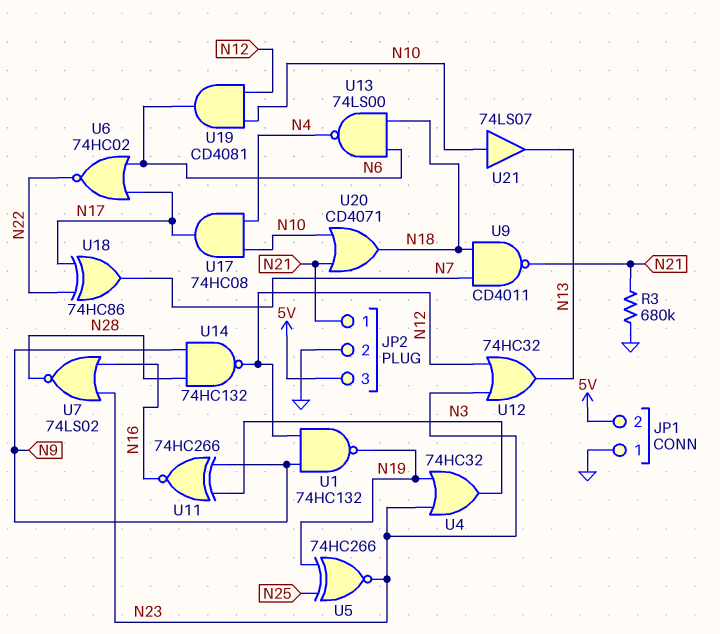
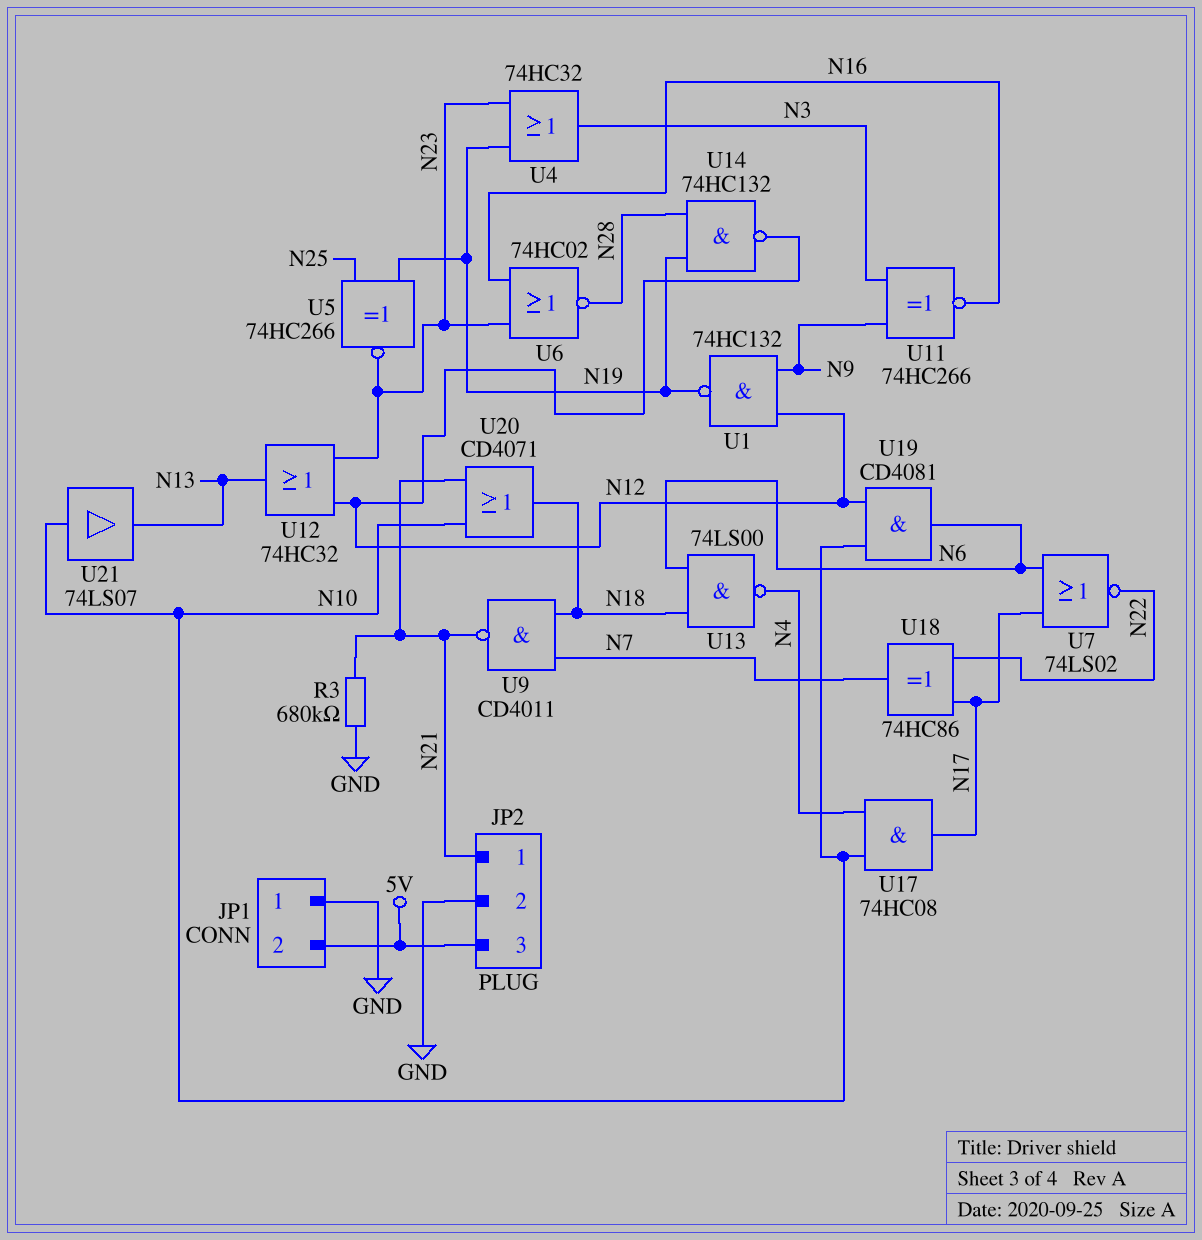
U6: NOR 74HC02 (in N6, in N17, out N22) -> NOR 74HC02 (in N16, in N23, out N28)
U7: NOR 74LS02 (in N16, in N23, out N28) -> NOR 74LS02 (in N6, in N17, out N22)
U14: NAND 74HC132 (in N9, in N28, out N12) -> NAND 74HC132 (in N19, in N28, out N12)

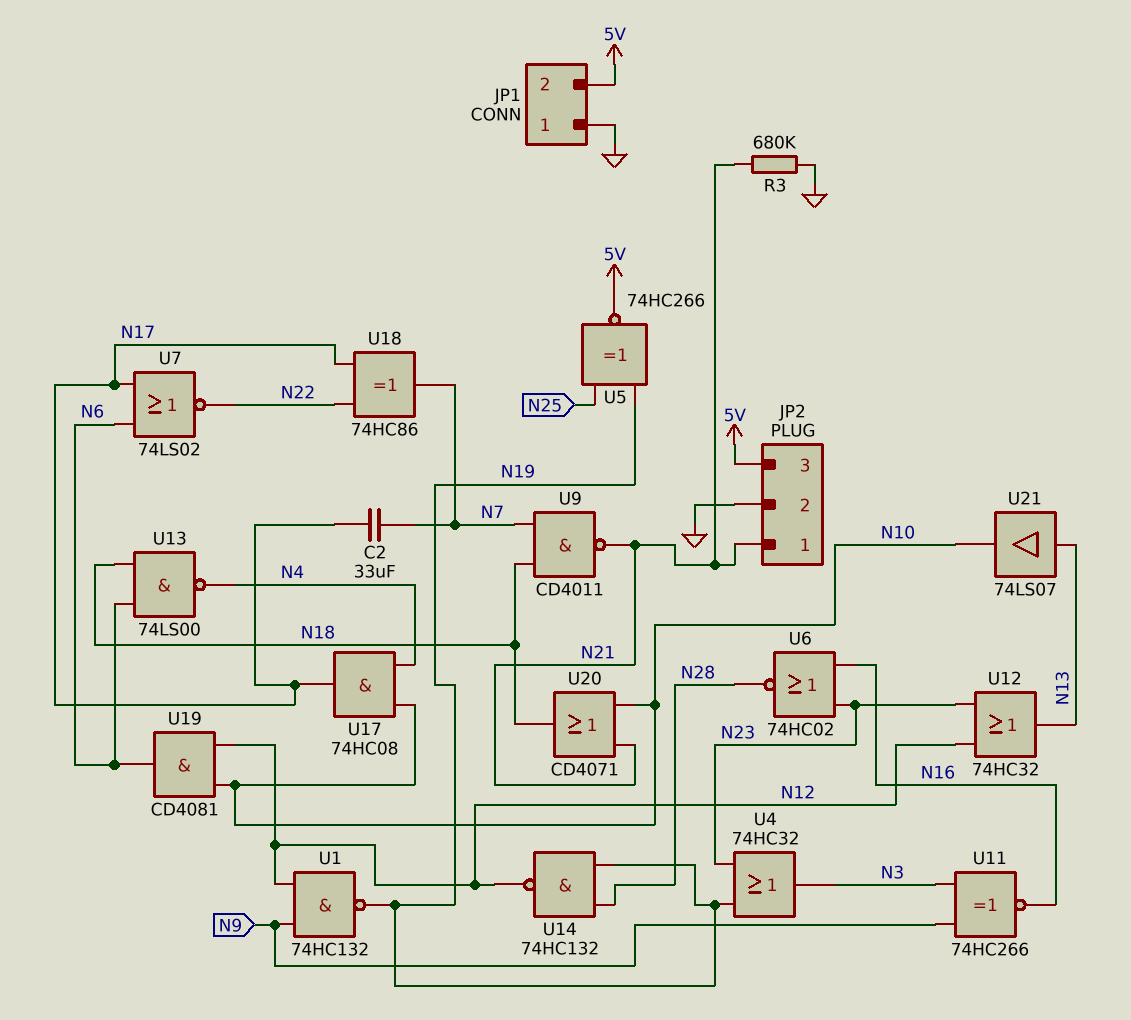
C2: none -> 33uF (N7, N17)
U5: XNOR 74HC266 (in N19, in N25, out N23) -> XNOR 74HC266 (in N19, in N25, out 5V)
U21: buffer 74LS07 (in N10, out N13) -> buffer 74LS07 (in N13, out N10)

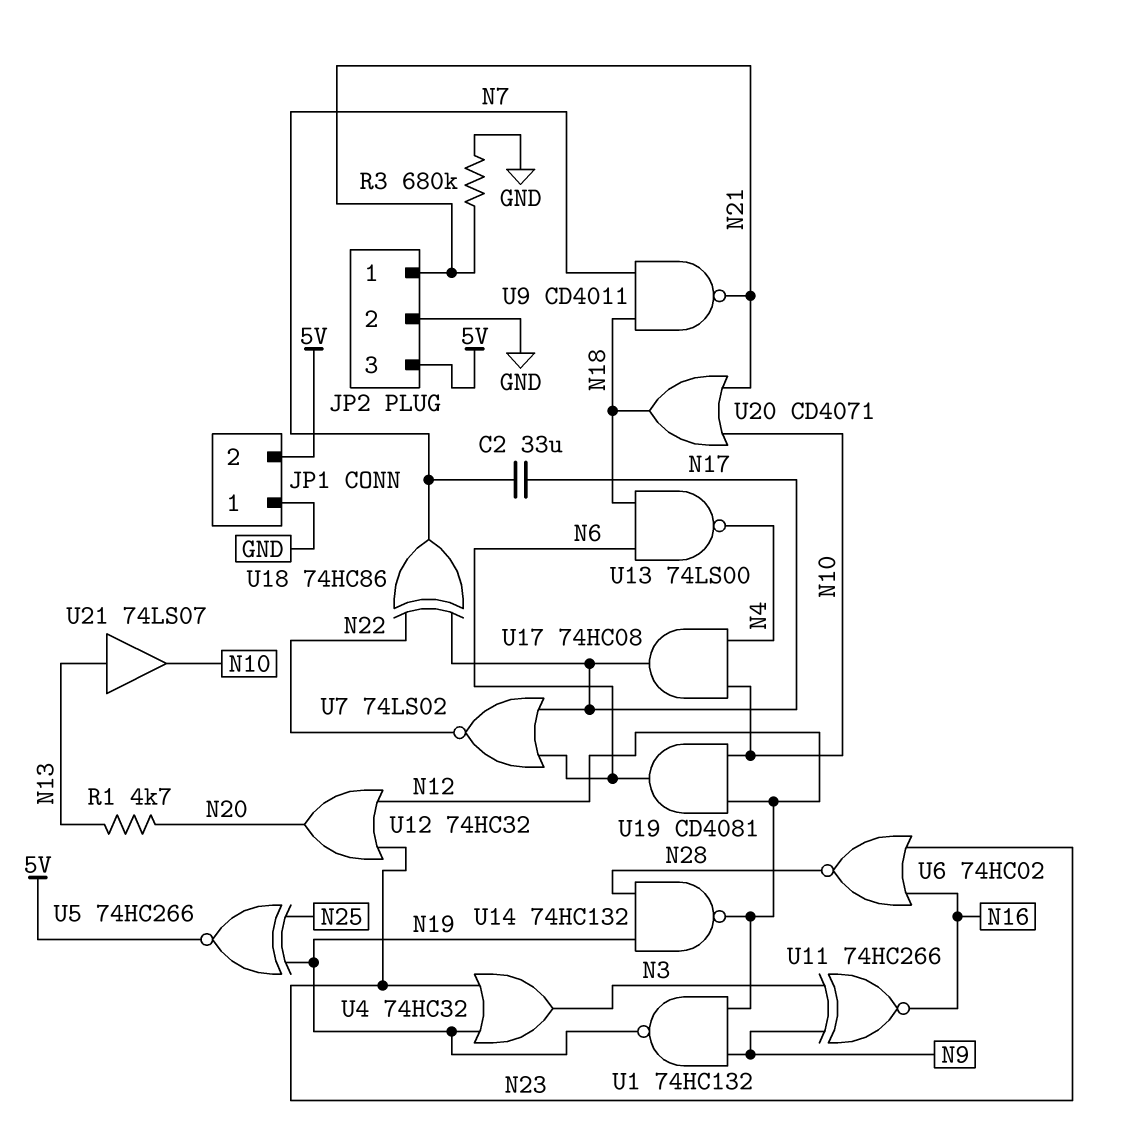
R1: none -> 4.7k (N13, N20)
U12: OR 74HC32 (in N12, in N23, out N13) -> OR 74HC32 (in N12, in N23, out N20)

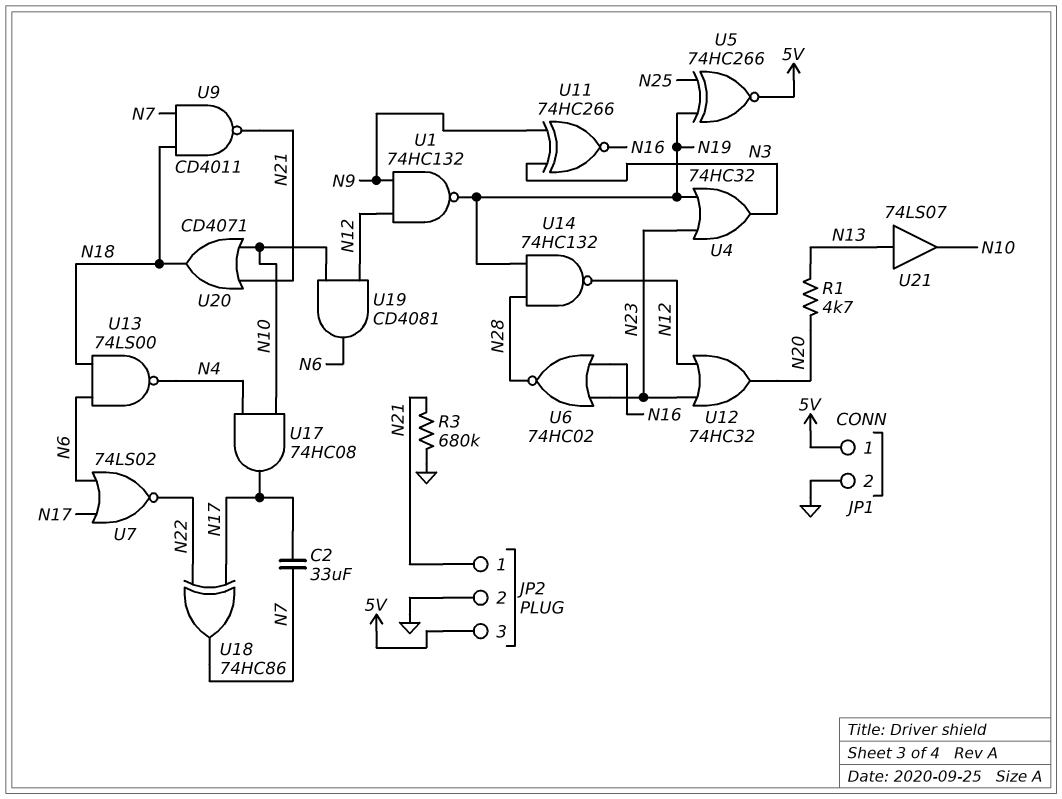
JP1 pin 1: GND -> 5V
JP1 pin 2: 5V -> GND

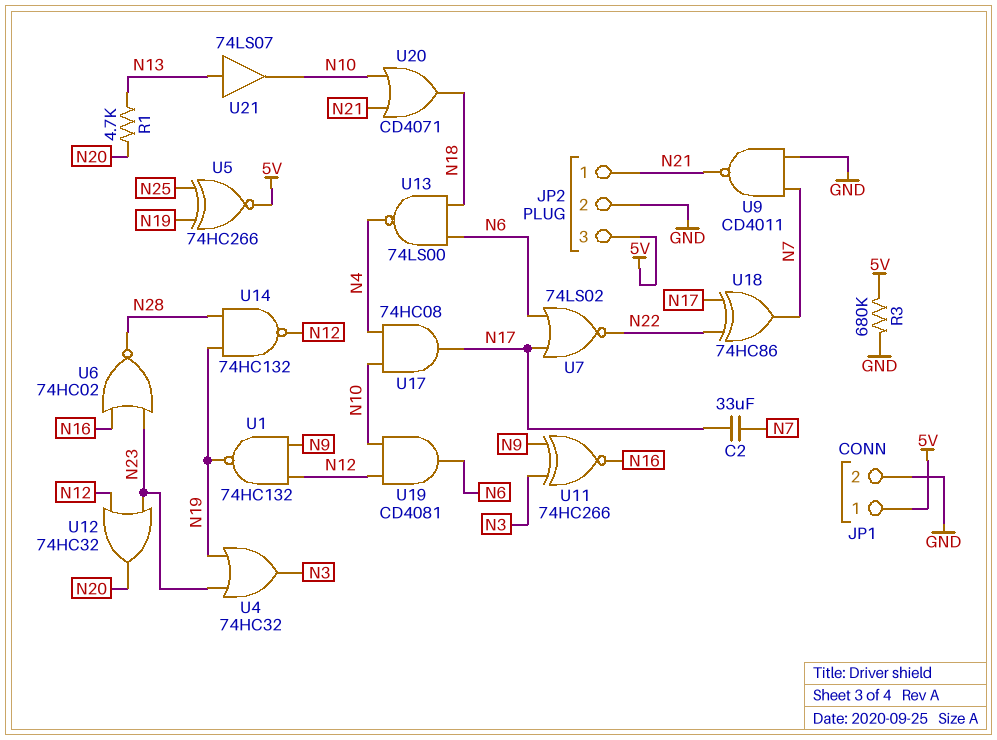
R3: 680k (GND, N21) -> 680k (5V, GND)
U9: NAND CD4011 (in N7, in N18, out N21) -> NAND CD4011 (in GND, in N7, out N21)

